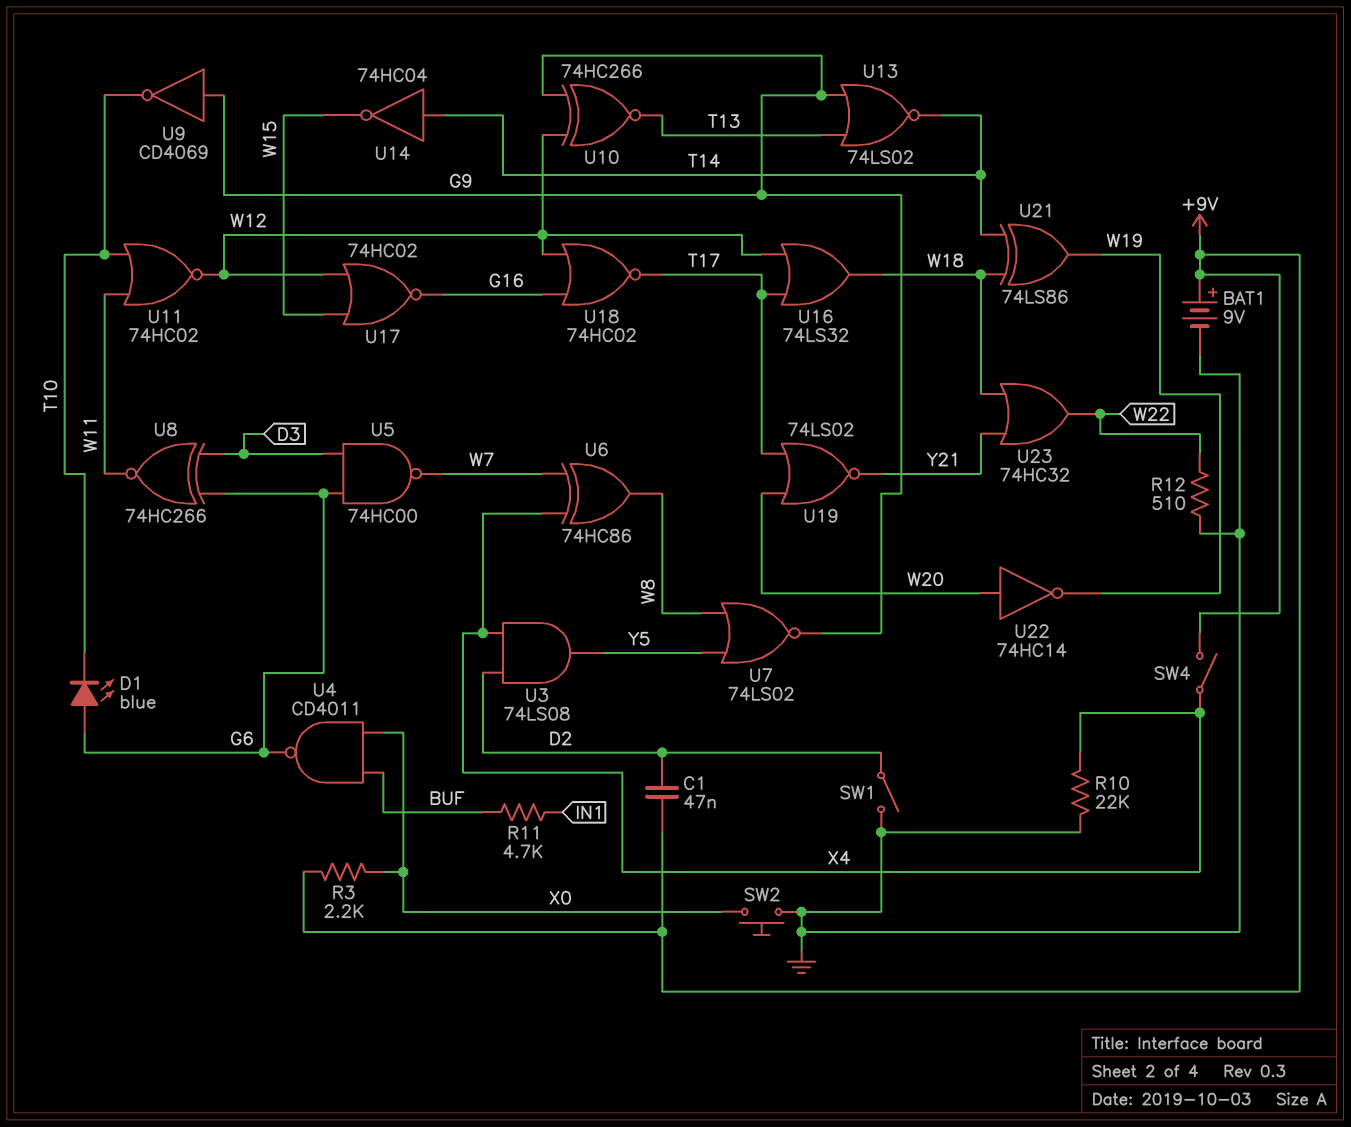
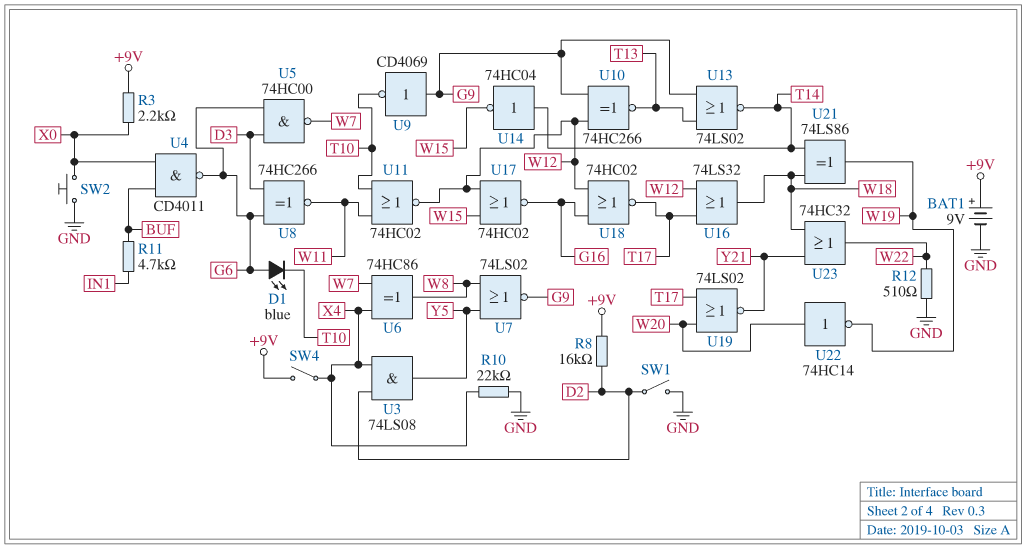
C1: 47nF (+9V, D2) -> none
R8: none -> 16k (+9V, D2)

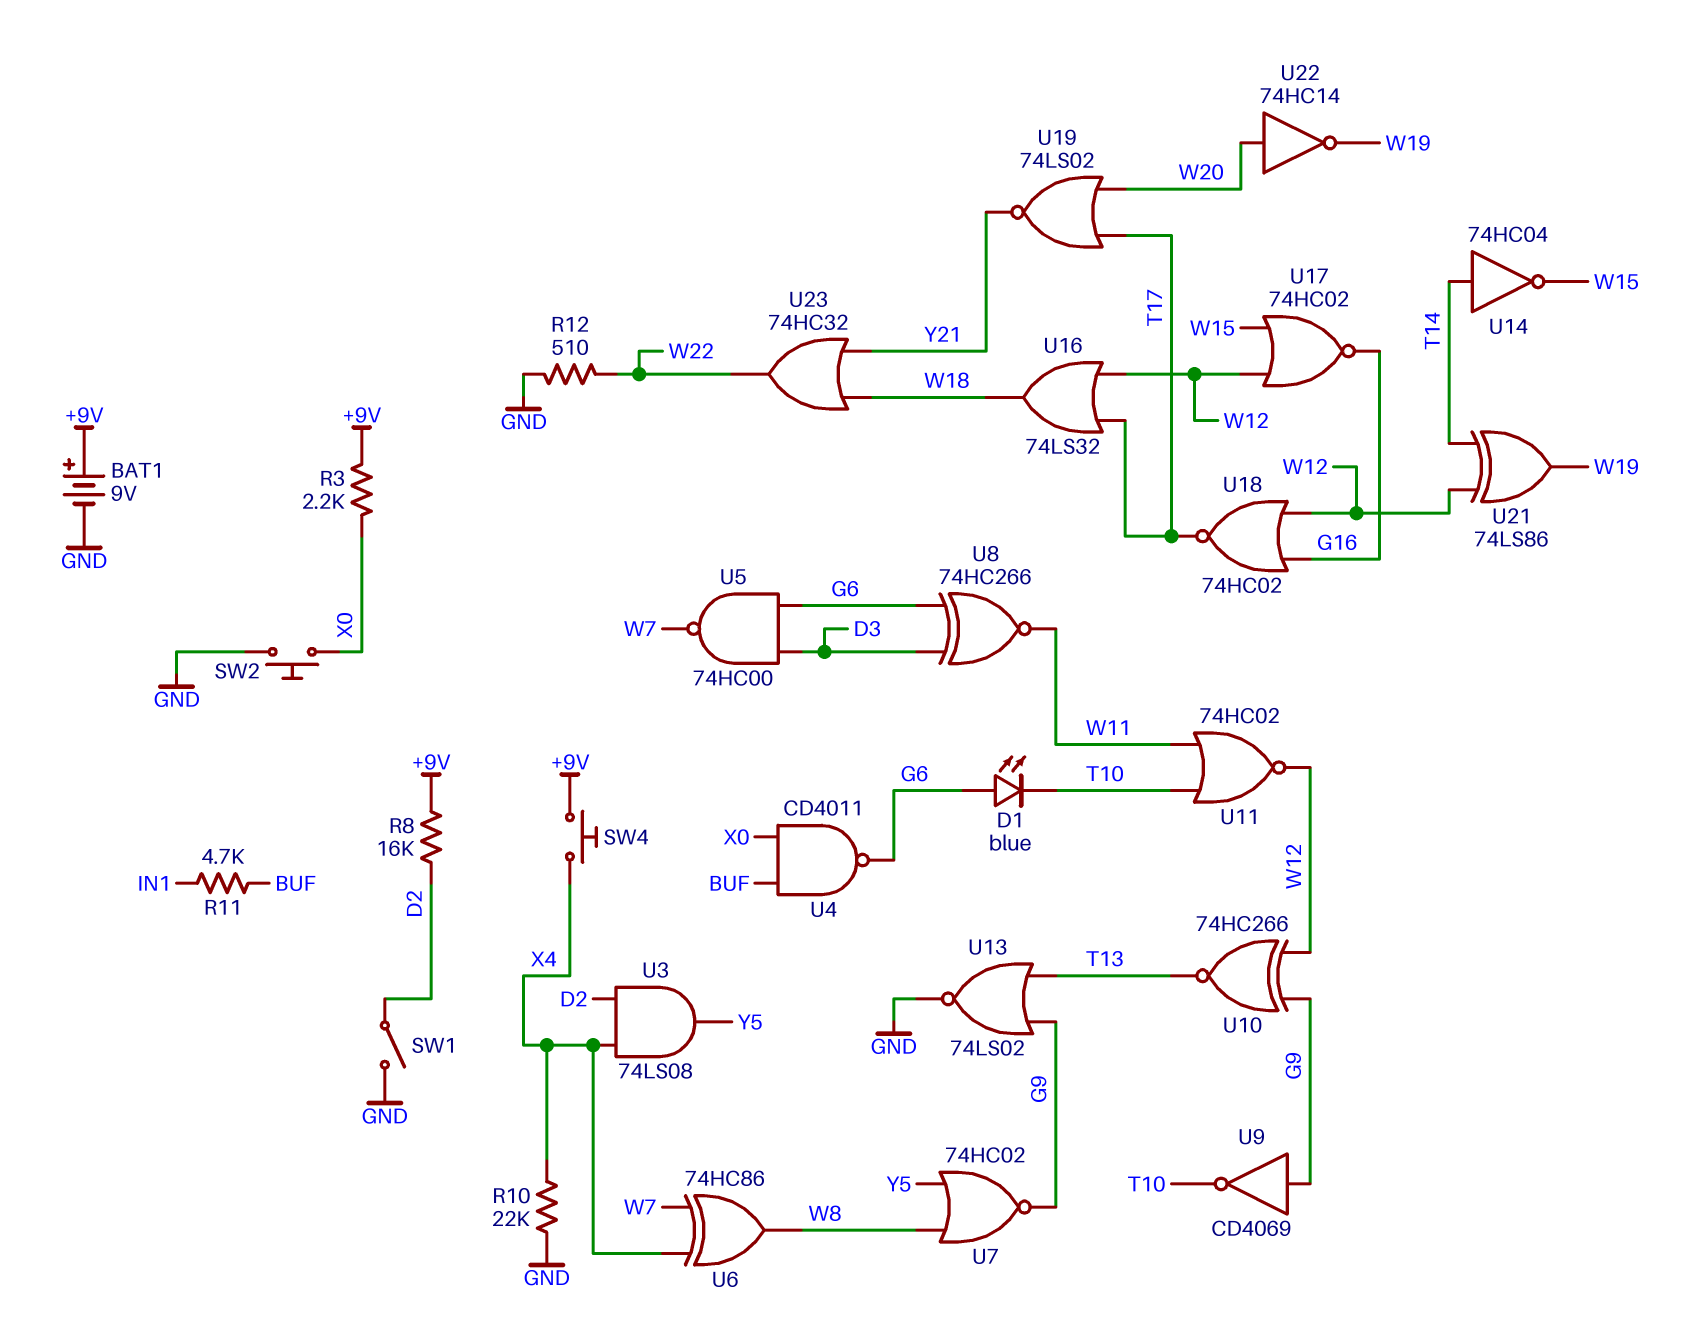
SW4: switch (+9V, X4) -> button (+9V, X4)
U7: NOR 74LS02 (in W8, in Y5, out G9) -> NOR 74HC02 (in W8, in Y5, out G9)
U13: NOR 74LS02 (in G9, in T13, out T14) -> NOR 74LS02 (in G9, in T13, out GND)
U21: XOR 74LS86 (in T14, in W18, out W19) -> XOR 74LS86 (in T14, in W12, out W19)

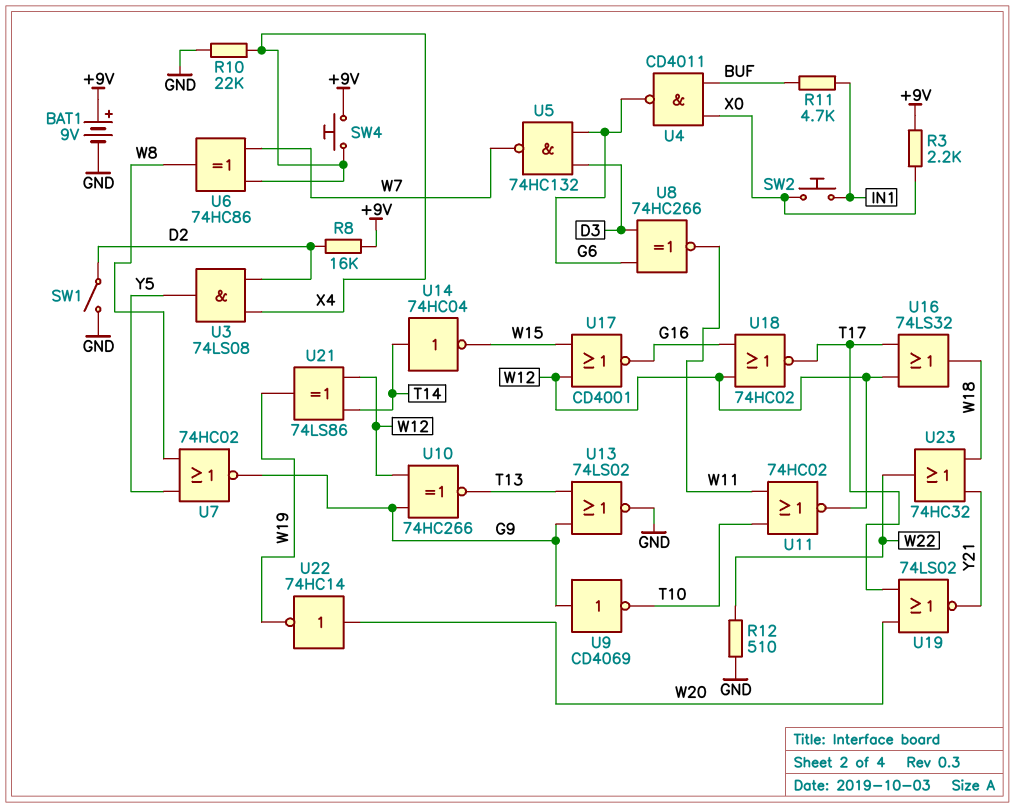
D1: LED blue (A G6, K T10) -> none
SW2: button (GND, X0) -> button (IN1, X0)
U5: NAND 74HC00 (in D3, in G6, out W7) -> NAND 74HC132 (in D3, in G6, out W7)
U17: NOR 74HC02 (in W12, in W15, out G16) -> NOR CD4001 (in W12, in W15, out G16)

